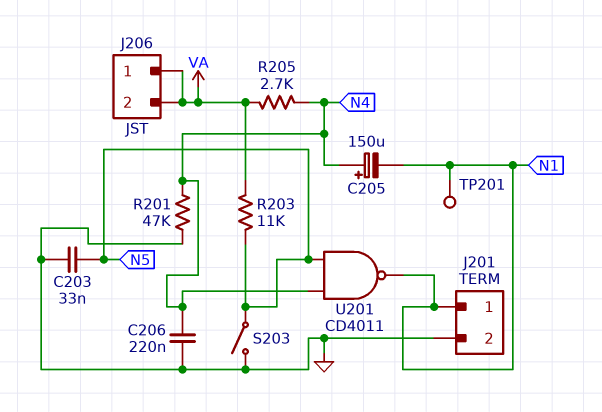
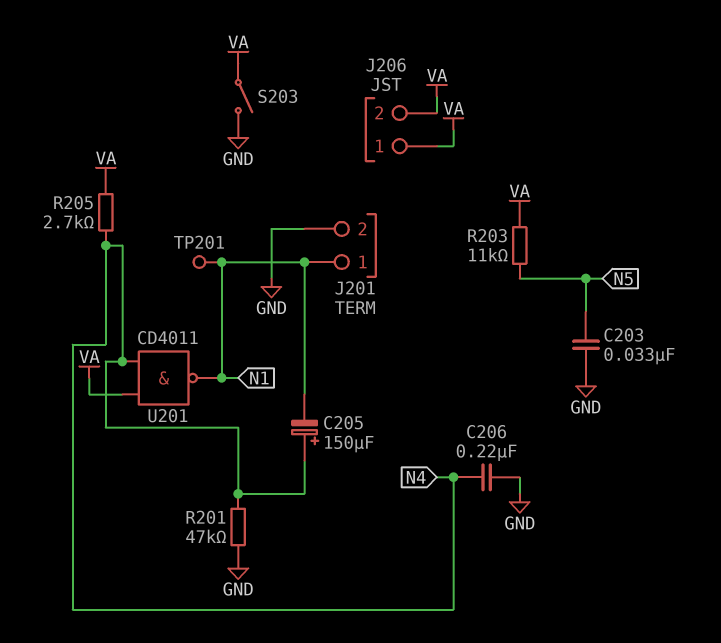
S203: switch (GND, N5) -> switch (GND, VA)
U201: NAND CD4011 (in N4, in N5, out N1) -> NAND CD4011 (in N4, in VA, out N1)

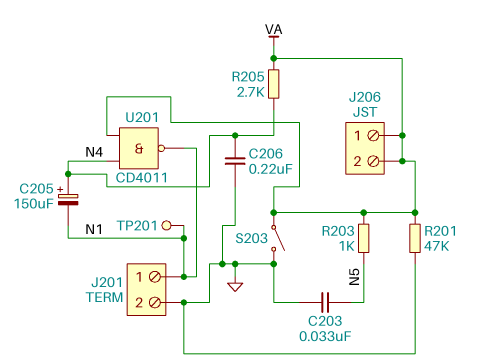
R201: 47k (GND, N4) -> 47k (GND, VA)
R203: 11k (N5, VA) -> 1k (N5, VA)

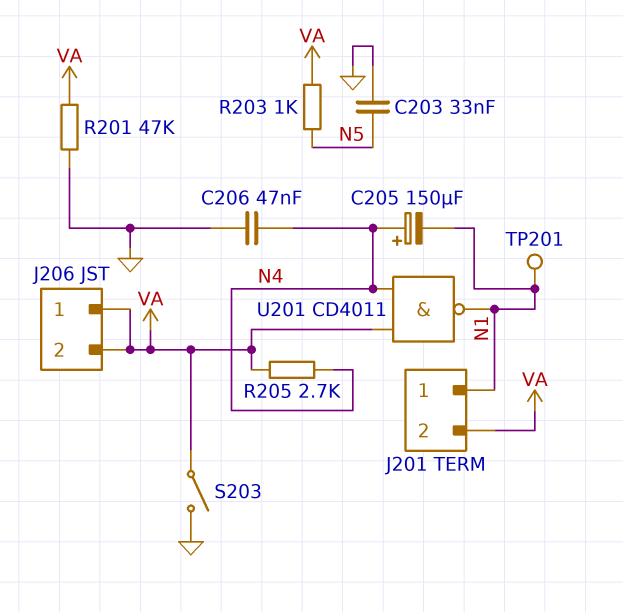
C206: 220nF (GND, N4) -> 47nF (GND, N4)
J201 pin 2: GND -> VA

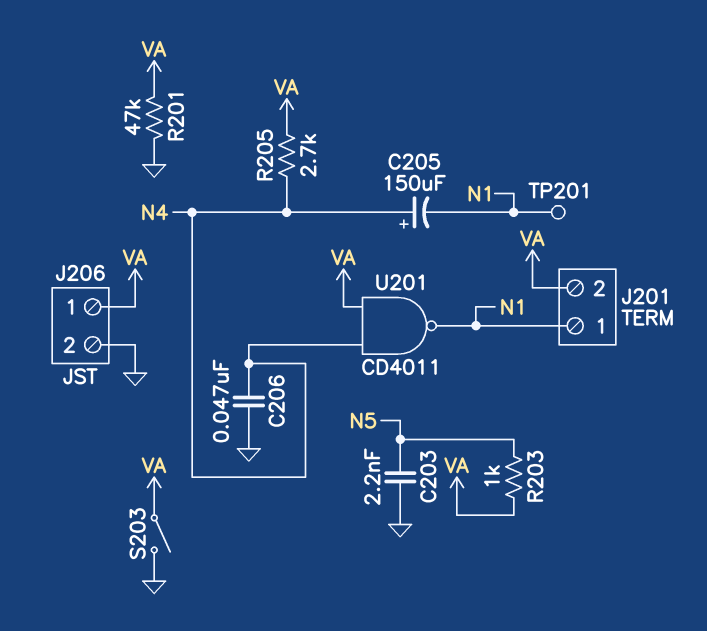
C203: 33nF (GND, N5) -> 2.2nF (GND, N5)
J206 pin 2: VA -> GND

